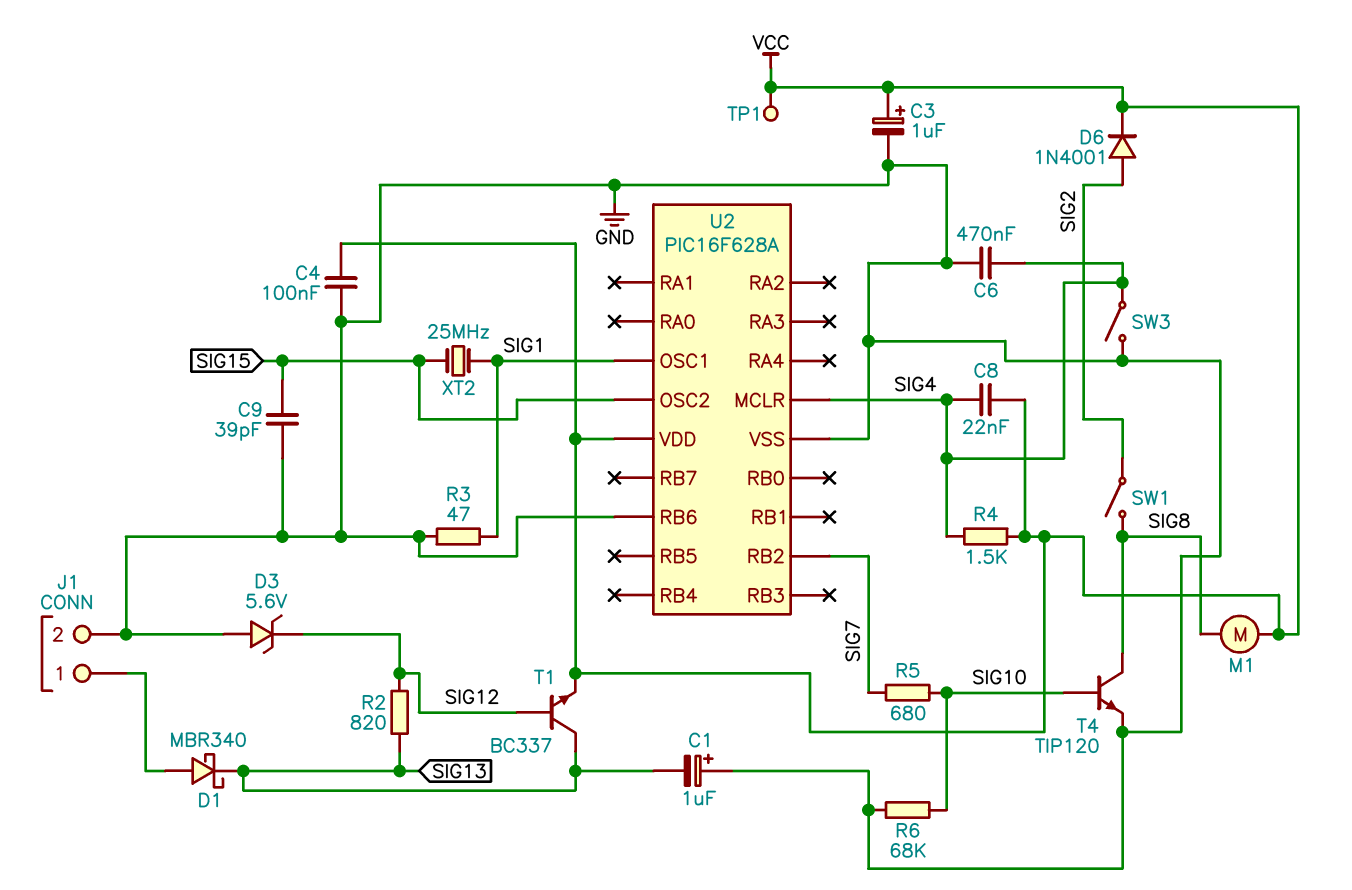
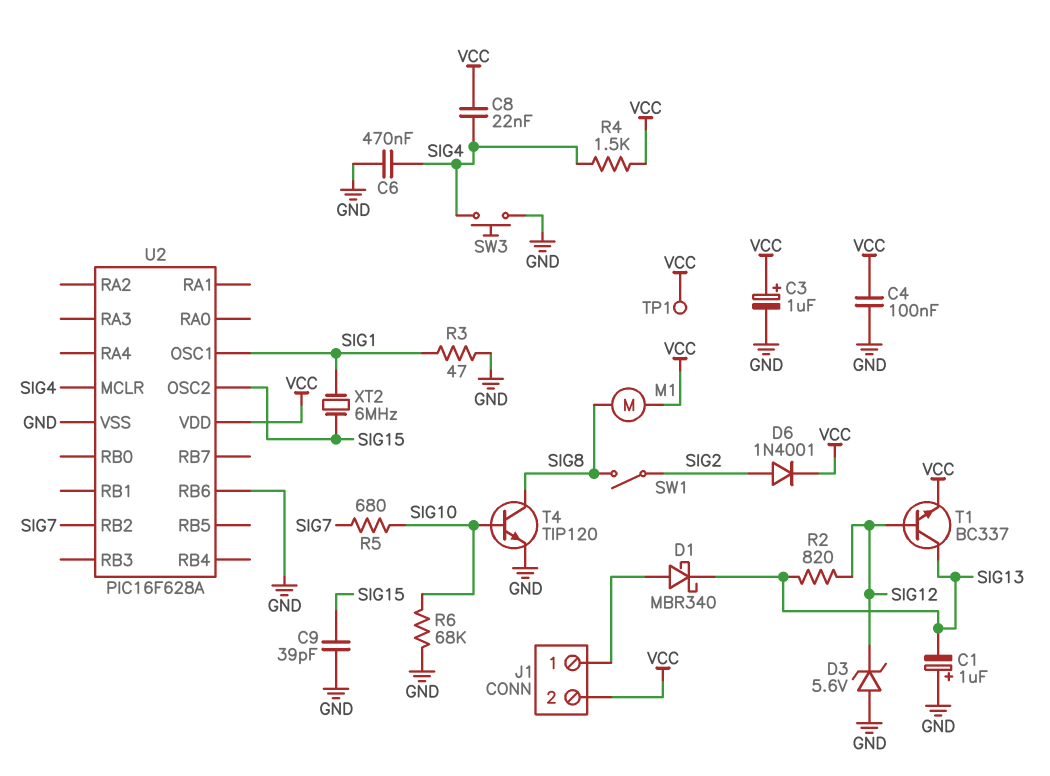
J1 pin 2: GND -> VCC
SW3: switch (GND, SIG4) -> button (GND, SIG4)
XT2: 25MHz (SIG1, SIG15) -> 6MHz (SIG1, SIG15)

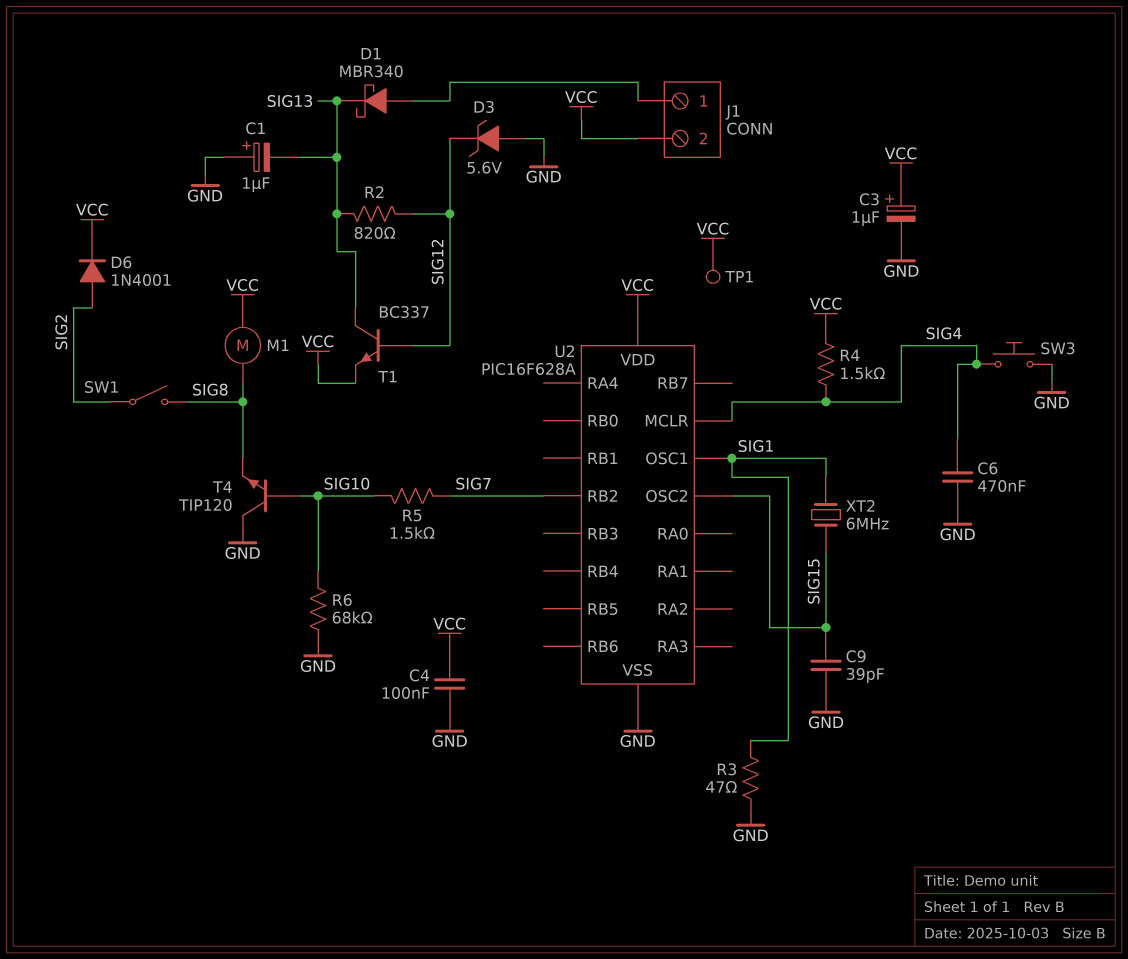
C8: 22nF (SIG4, VCC) -> none
R5: 680 (SIG7, SIG10) -> 1.5k (SIG7, SIG10)
T4: NPN TIP120 (B SIG10, C SIG8, E GND) -> NPN TIP120 (B SIG10, C GND, E SIG8)
U2 pin RB6: GND -> none

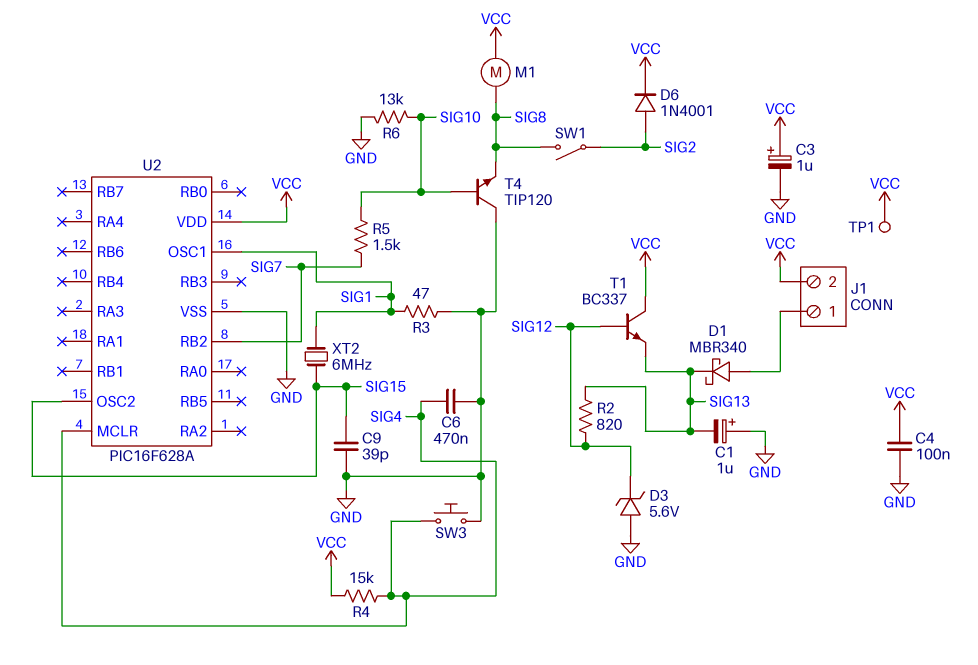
R4: 1.5k (SIG4, VCC) -> 15k (SIG4, VCC)
R6: 68k (GND, SIG10) -> 13k (GND, SIG10)
T1: NPN BC337 (B SIG12, C SIG13, E VCC) -> NPN BC337 (B SIG12, C VCC, E SIG13)

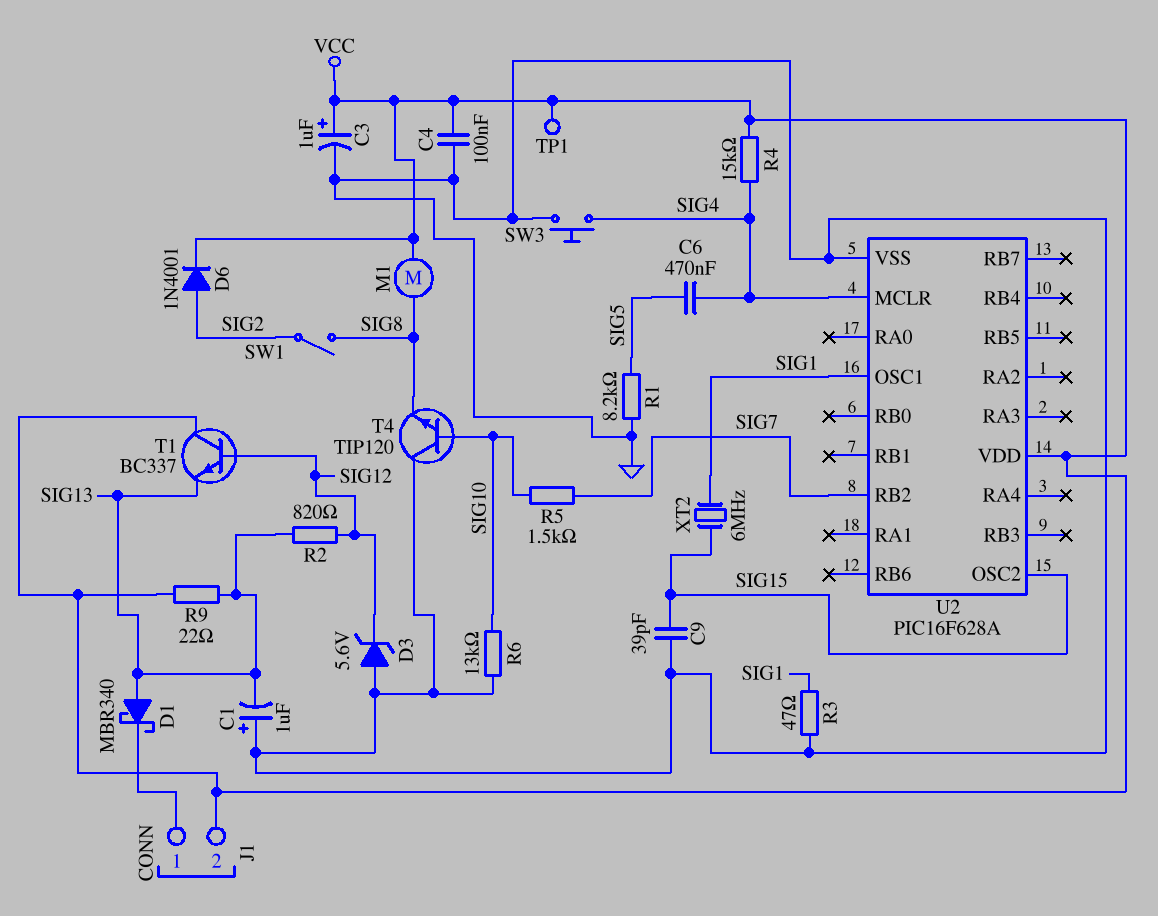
C6: 470nF (GND, SIG4) -> 470nF (SIG4, SIG5)
D1: schottky MBR340 (A J1/1, K SIG13) -> schottky MBR340 (A SIG13, K J1/1)
R1: none -> 8.2k (GND, SIG5)
R9: none -> 22 (SIG13, VCC)

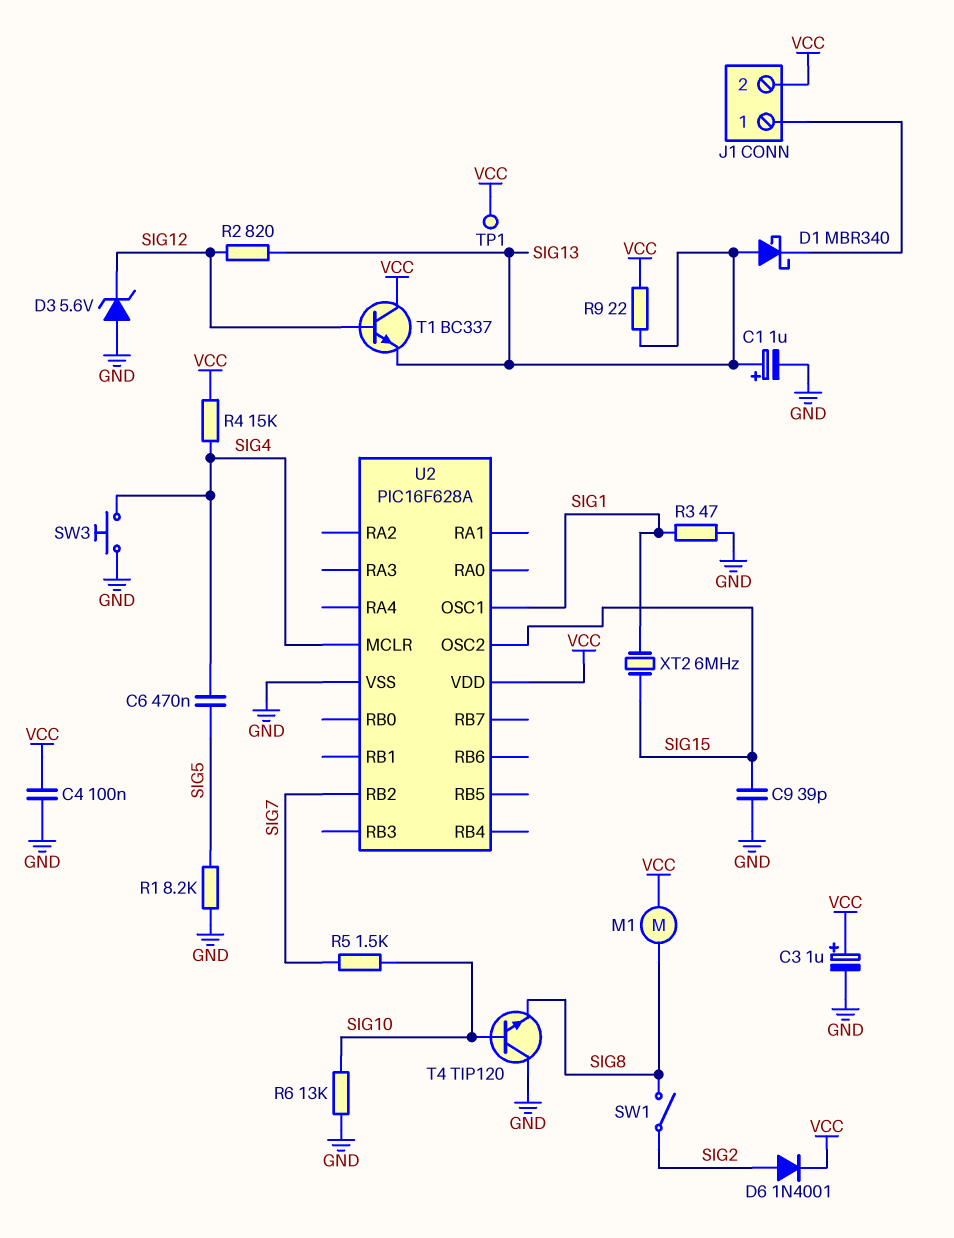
C1: 1uF (plus GND, minus SIG13) -> 1uF (plus SIG13, minus GND)

